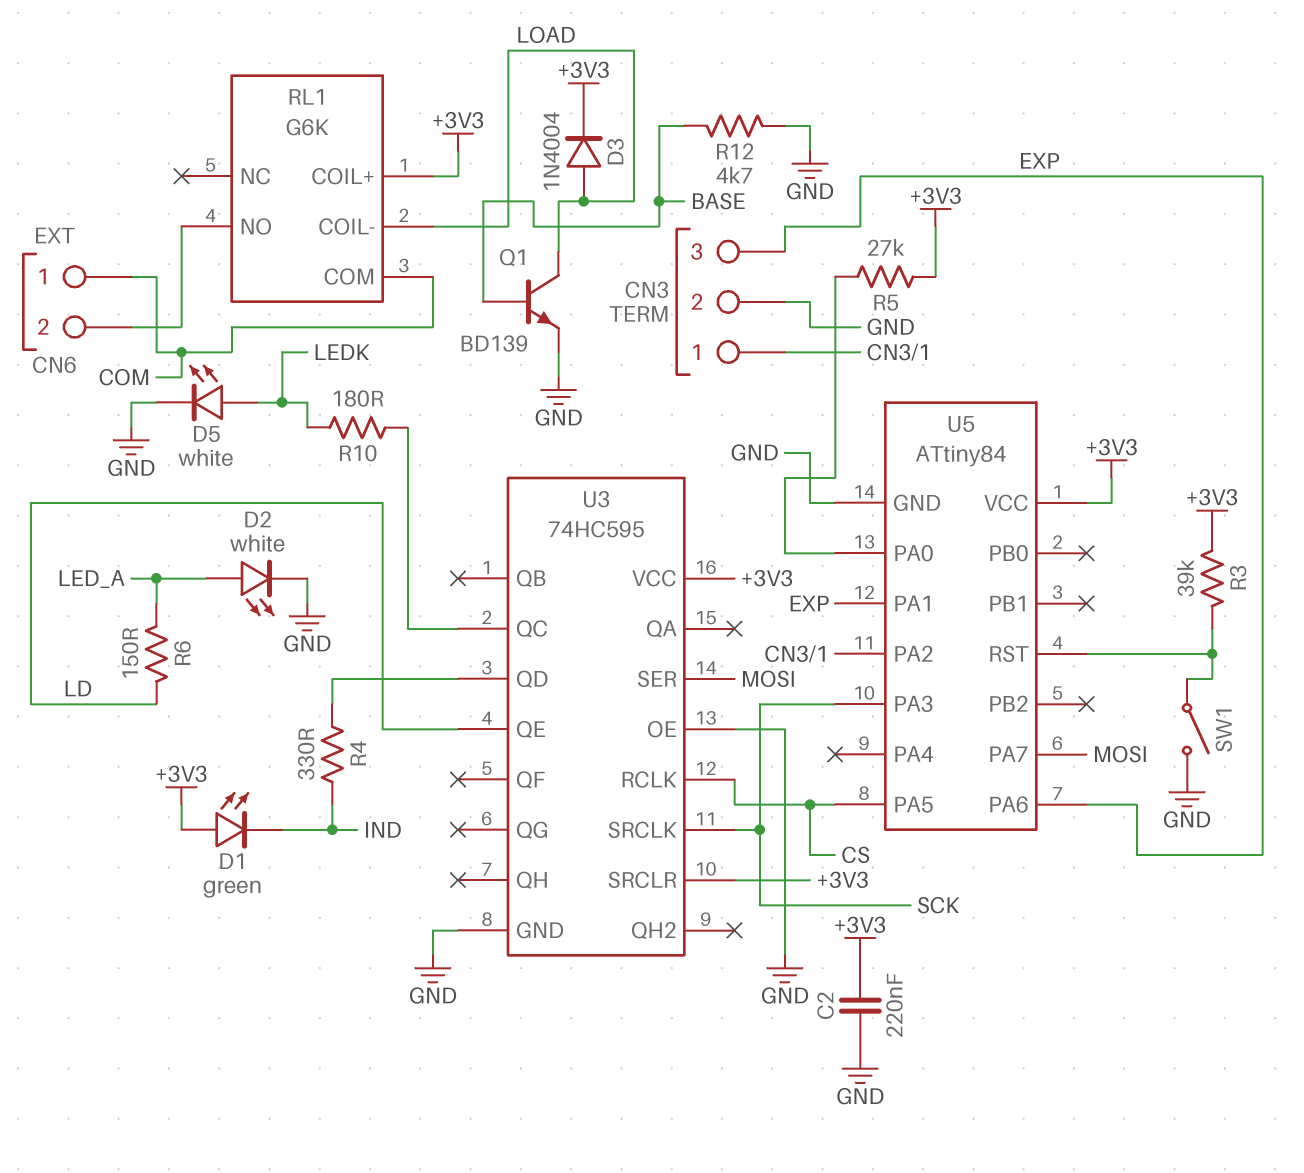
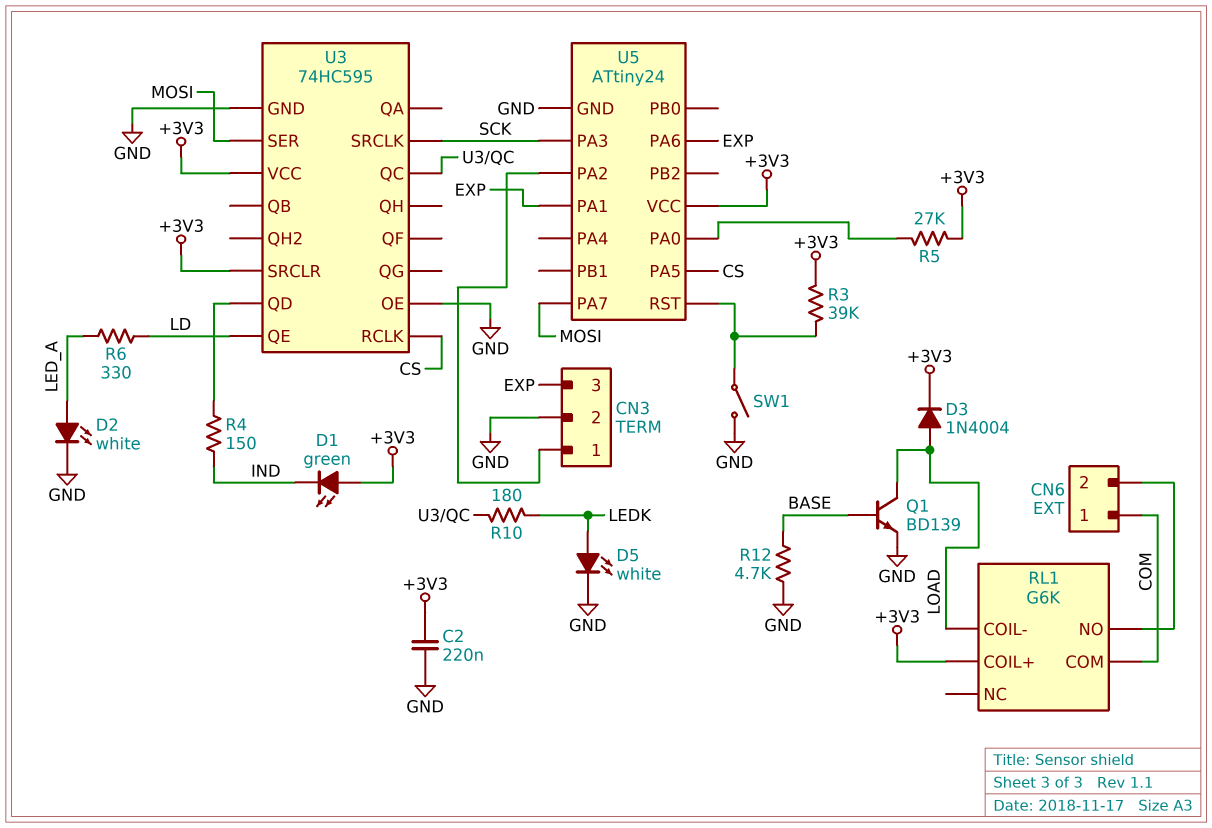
R4: 330 (IND, U3/QD) -> 150 (IND, U3/QD)
R6: 150 (LD, LED_A) -> 330 (LD, LED_A)
U5: ATtiny84 -> ATtiny24

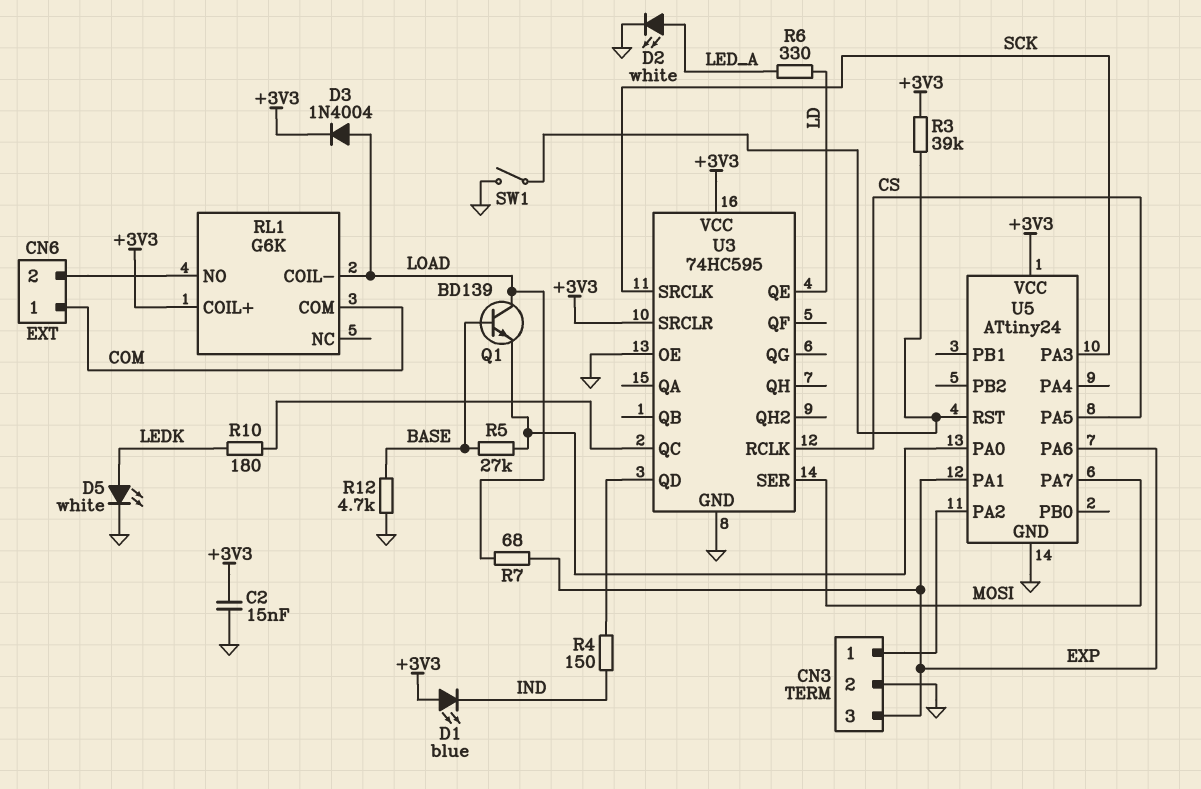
C2: 220nF (+3V3, GND) -> 15nF (+3V3, GND)
D1: LED green (A +3V3, K IND) -> LED blue (A +3V3, K IND)
Q1: NPN BD139 (B BASE, C LOAD, E GND) -> NPN BD139 (B BASE, C LOAD, E U5/PA0)
R5: 27k (+3V3, U5/PA0) -> 27k (BASE, U5/PA0)
R7: none -> 68 (EXP, LOAD)

